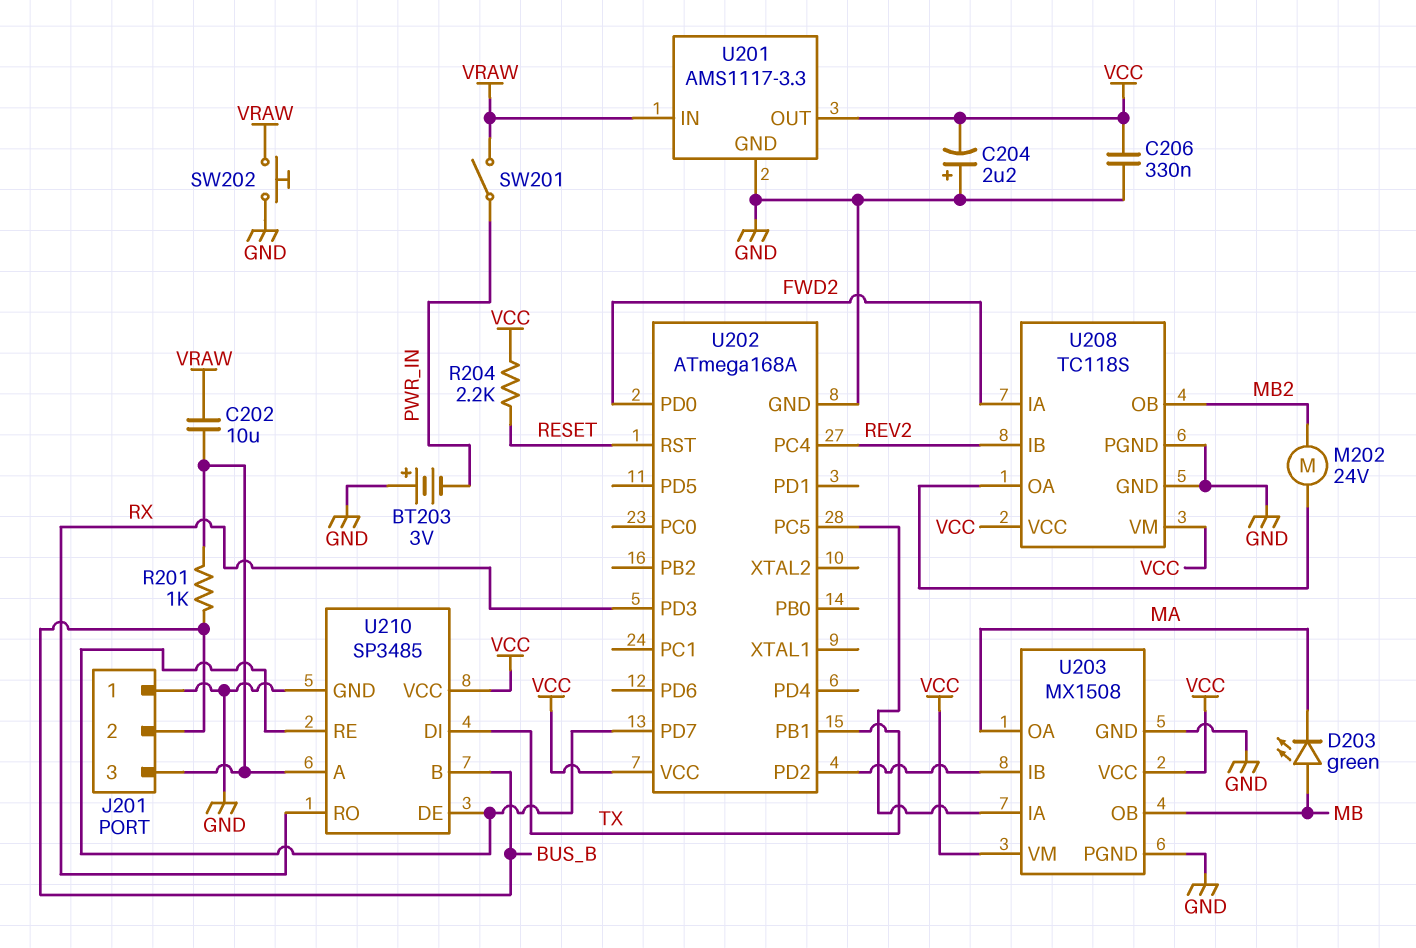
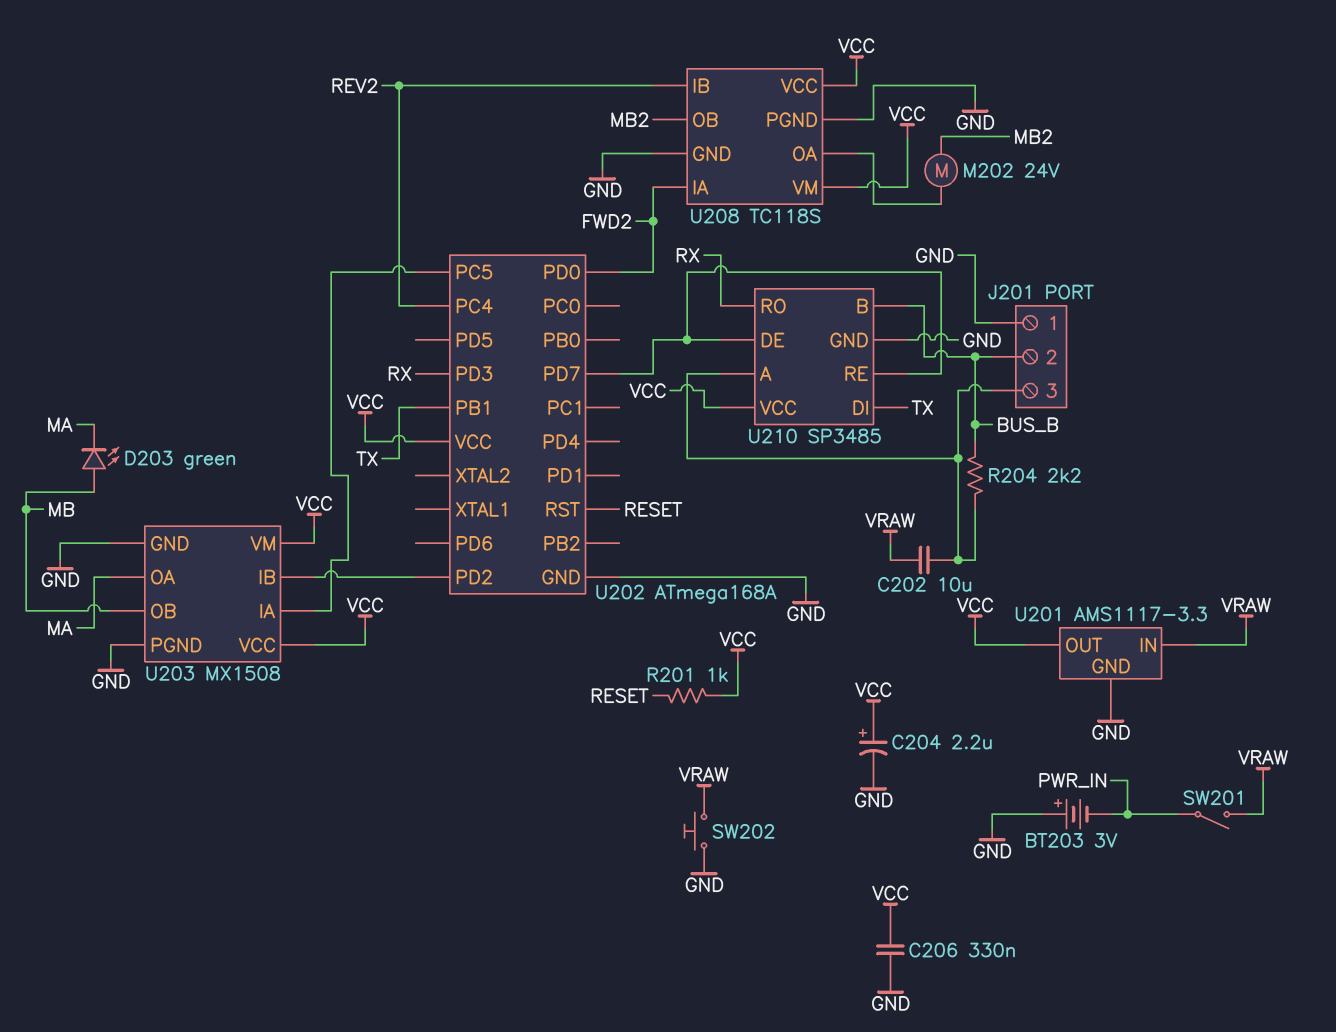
C204: 2.2uF (plus GND, minus VCC) -> 2.2uF (plus VCC, minus GND)
R201: 1k (BUS_B, J201/3) -> 1k (RESET, VCC)
R204: 2.2k (RESET, VCC) -> 2.2k (BUS_B, J201/3)

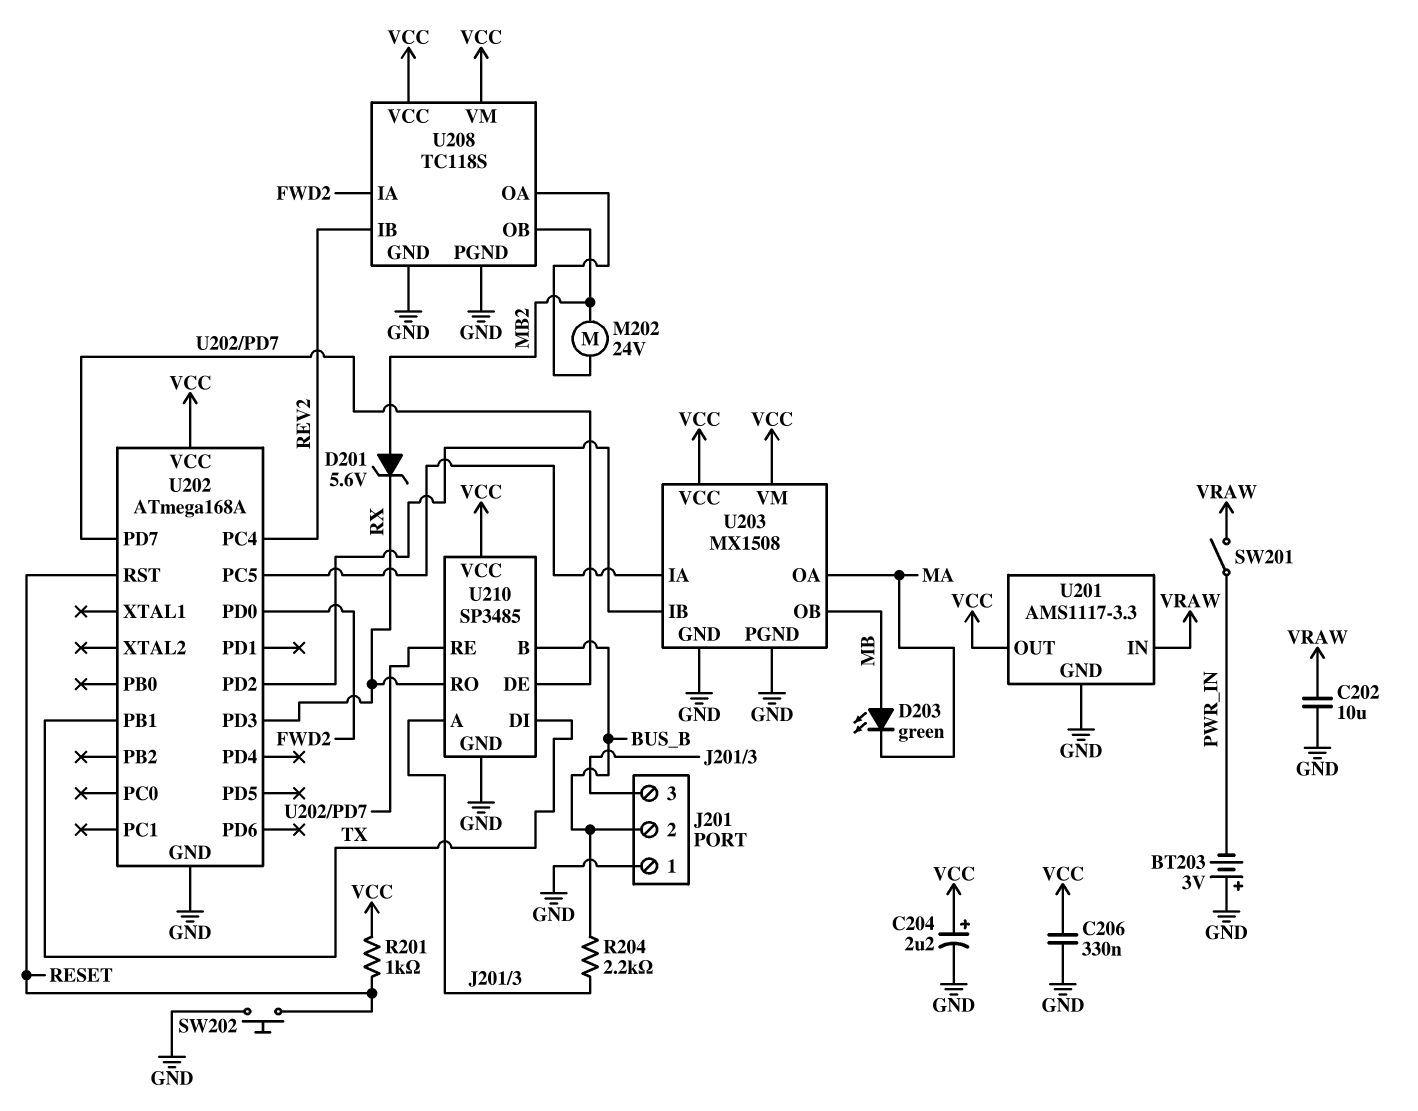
C202: 10uF (J201/3, VRAW) -> 10uF (GND, VRAW)
D201: none -> zener 5.6V (A MB2, K RX)
SW202: button (GND, VRAW) -> button (GND, RESET)

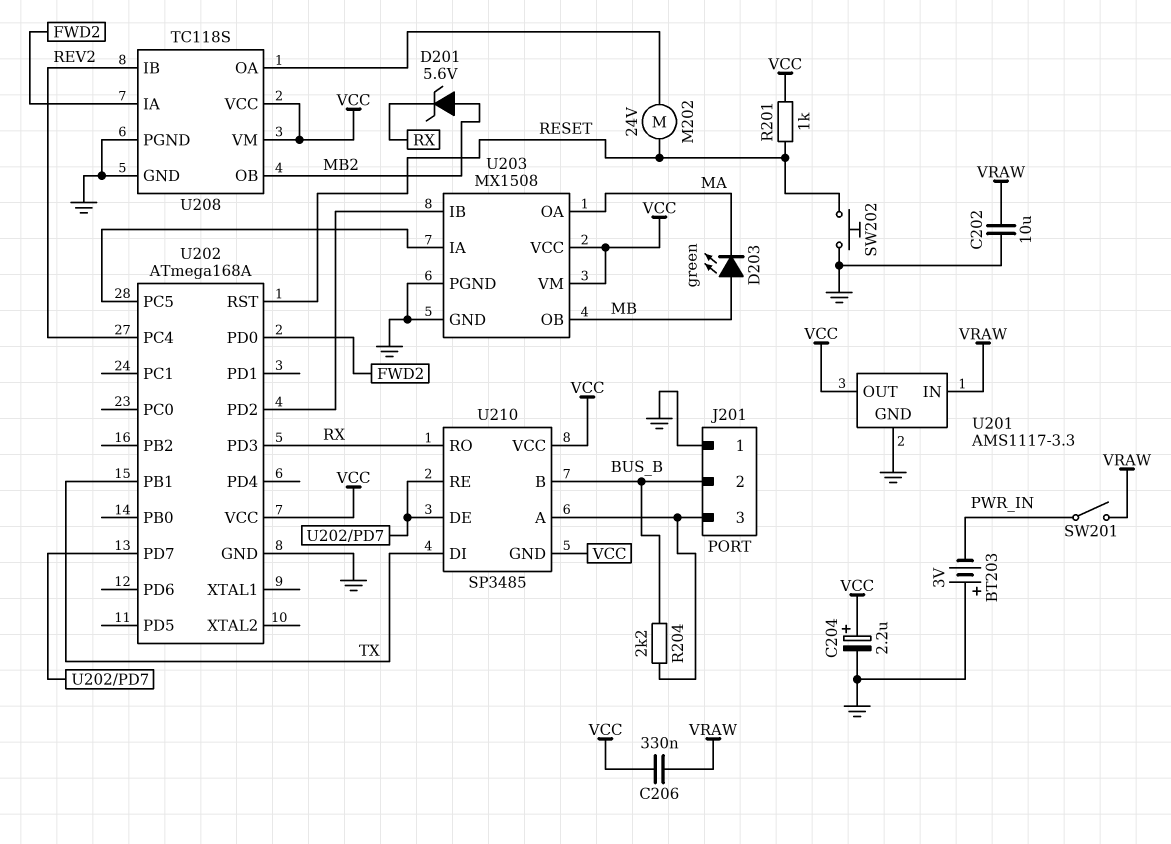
C206: 330nF (GND, VCC) -> 330nF (VCC, VRAW)
M202: motor 24V (MB2, U208/OA) -> motor 24V (RESET, U208/OA)
U210 pin GND: GND -> VCC

